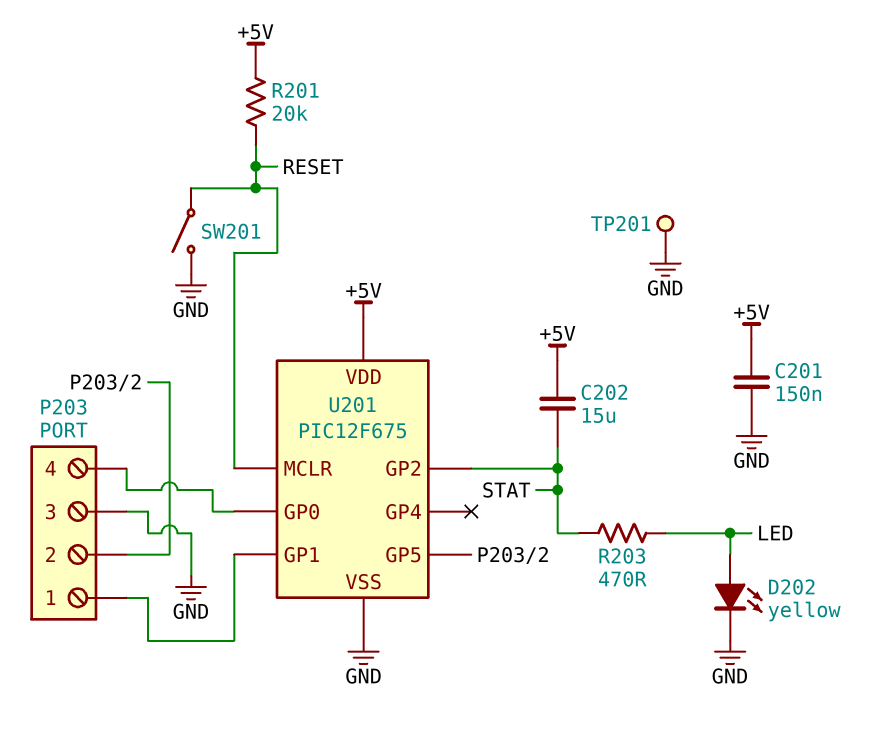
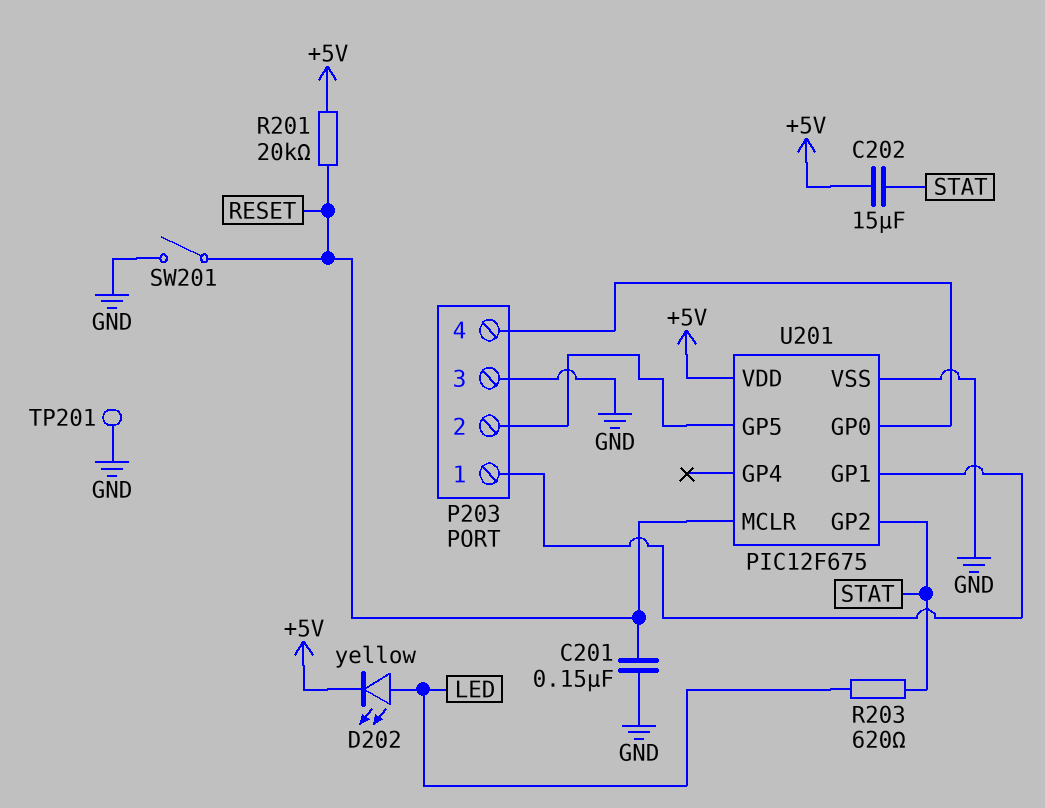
C201: 150nF (+5V, GND) -> 150nF (GND, RESET)
D202: LED yellow (A LED, K GND) -> LED yellow (A LED, K +5V)
R203: 470 (LED, STAT) -> 620 (LED, STAT)

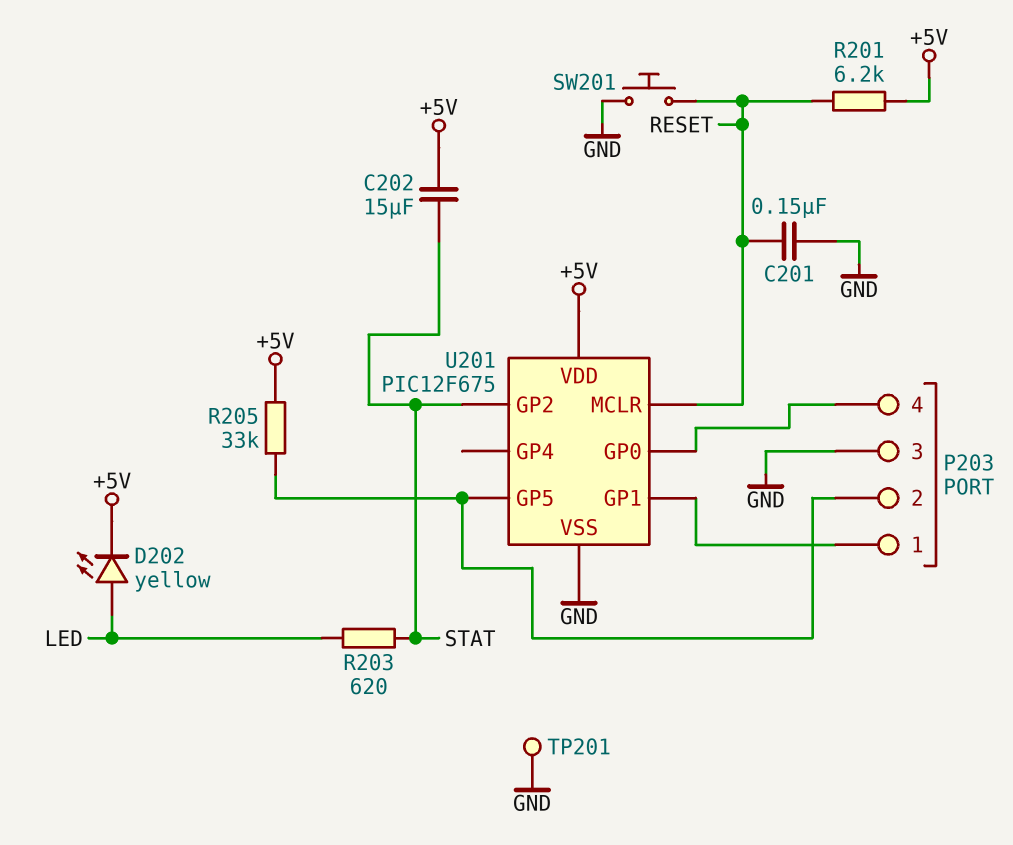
R201: 20k (+5V, RESET) -> 6.2k (+5V, RESET)
R205: none -> 33k (+5V, P203/2)
SW201: switch (GND, RESET) -> button (GND, RESET)

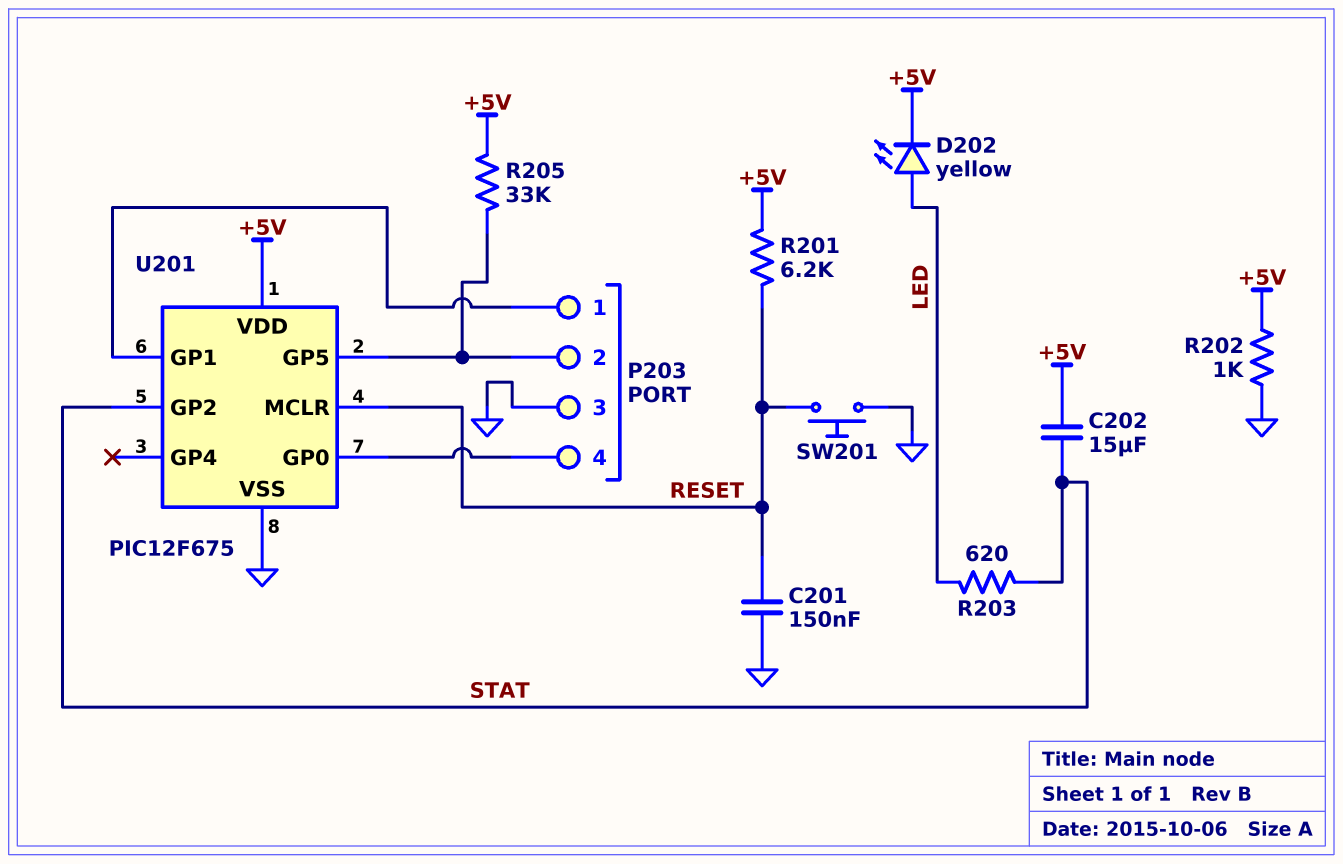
R202: none -> 1k (+5V, GND)
TP201: test point (GND) -> none

